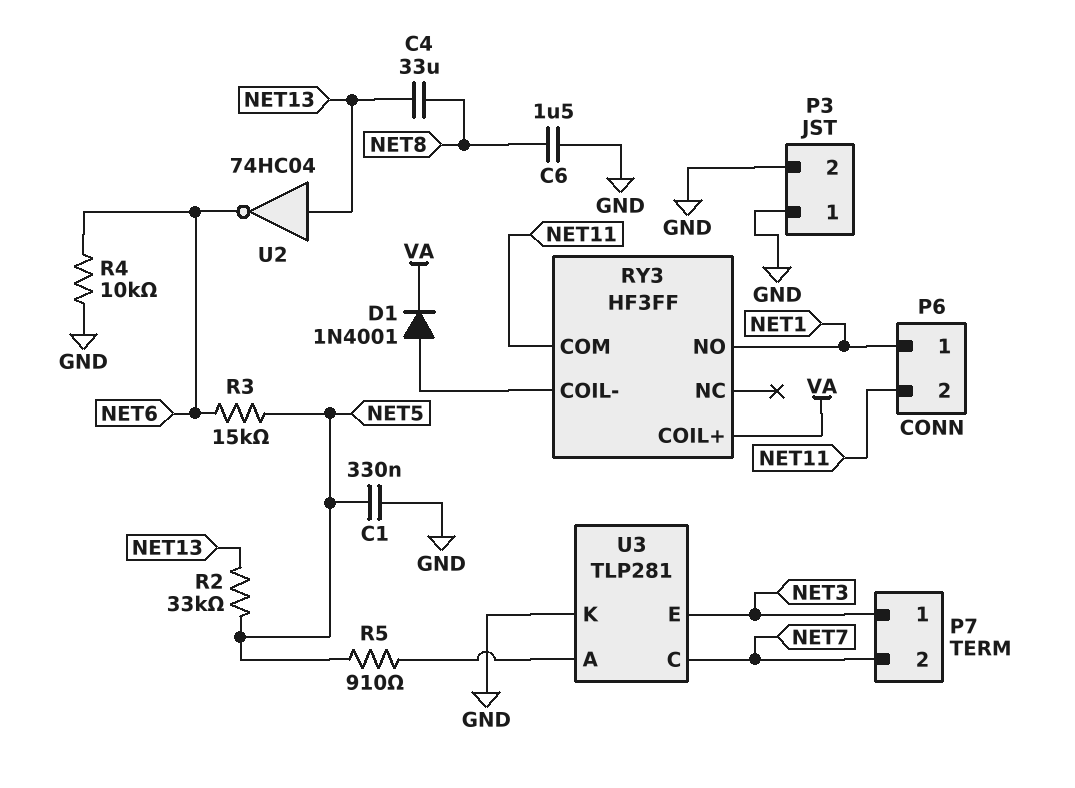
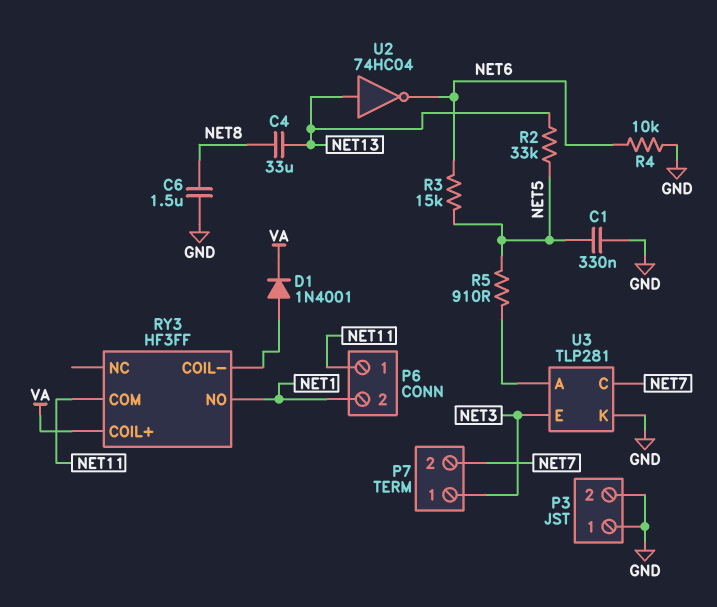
P6 pin 1: NET1 -> NET11
P6 pin 2: NET11 -> NET1

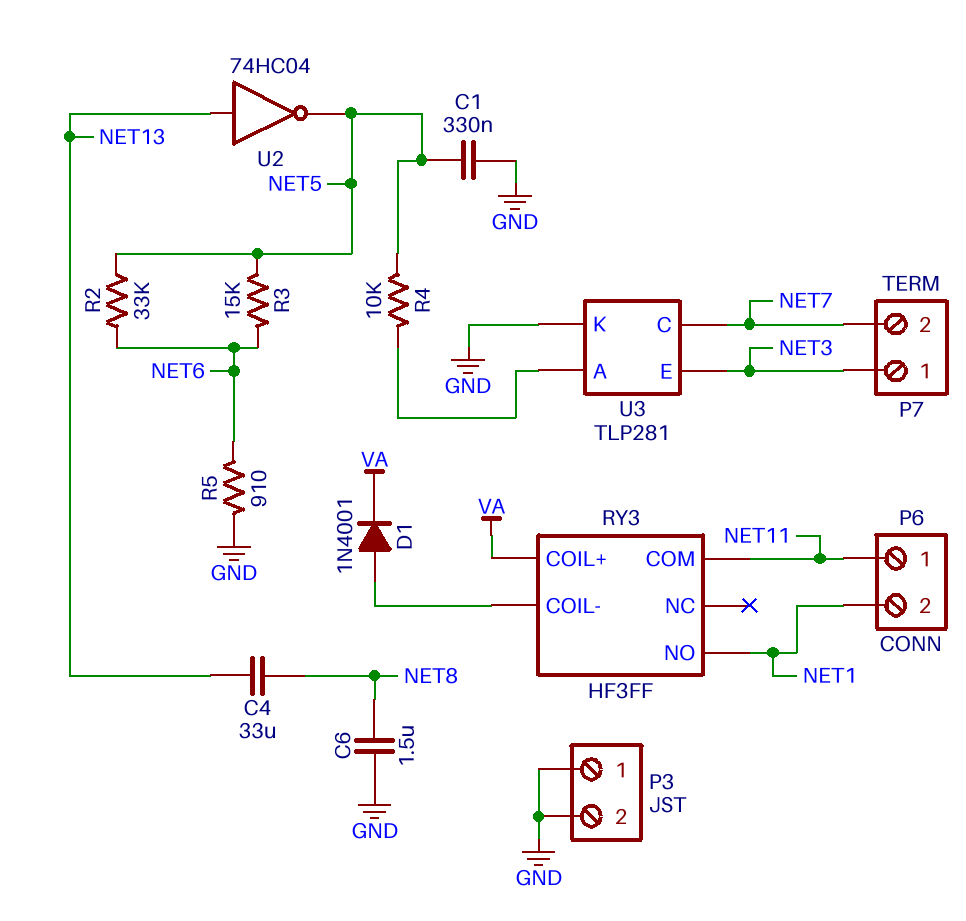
R2: 33k (NET5, NET13) -> 33k (NET5, NET6)
R4: 10k (GND, NET6) -> 10k (NET5, U3/A)
R5: 910 (NET5, U3/A) -> 910 (GND, NET6)
U2: NOT 74HC04 (in NET13, out NET6) -> NOT 74HC04 (in NET13, out NET5)

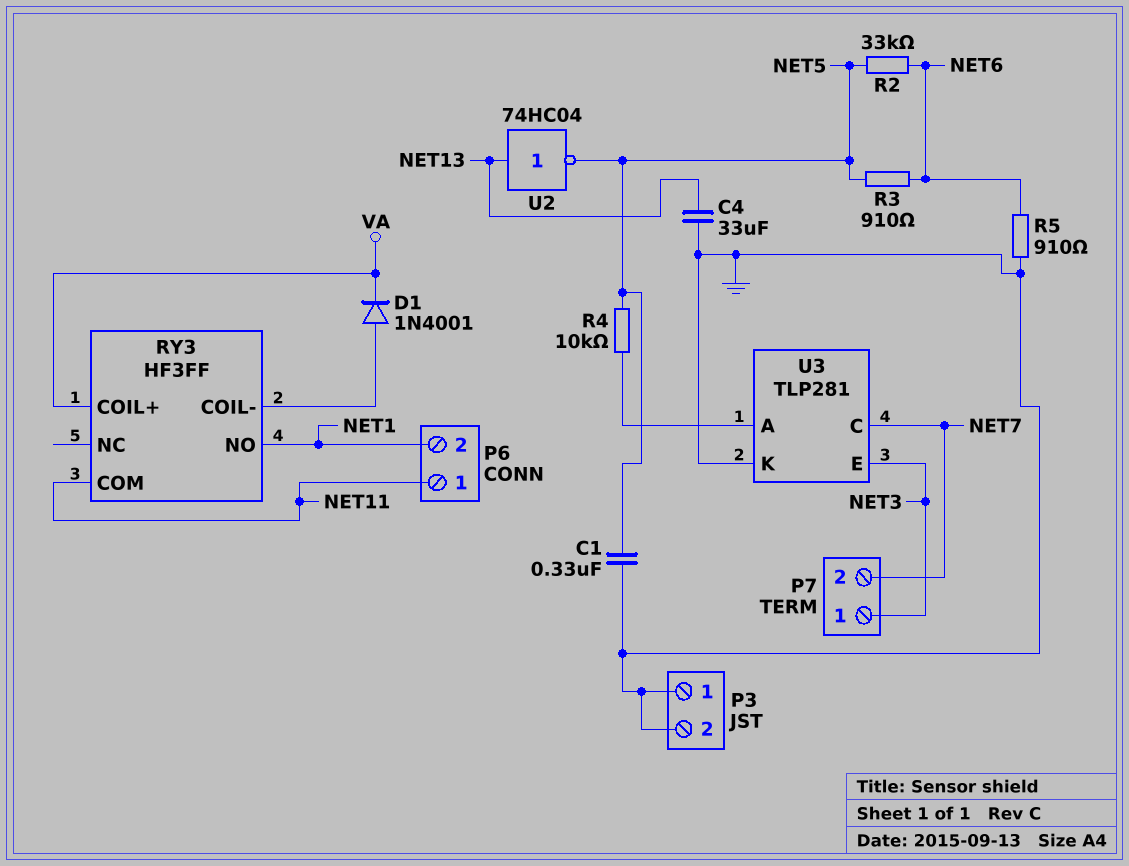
C4: 33uF (NET8, NET13) -> 33uF (GND, NET13)
C6: 1.5uF (GND, NET8) -> none
R3: 15k (NET5, NET6) -> 910 (NET5, NET6)

